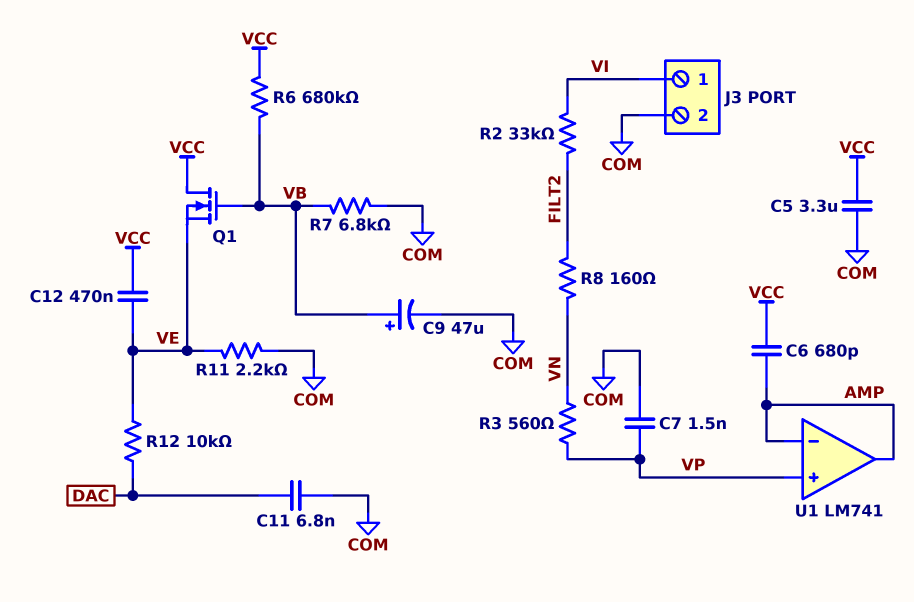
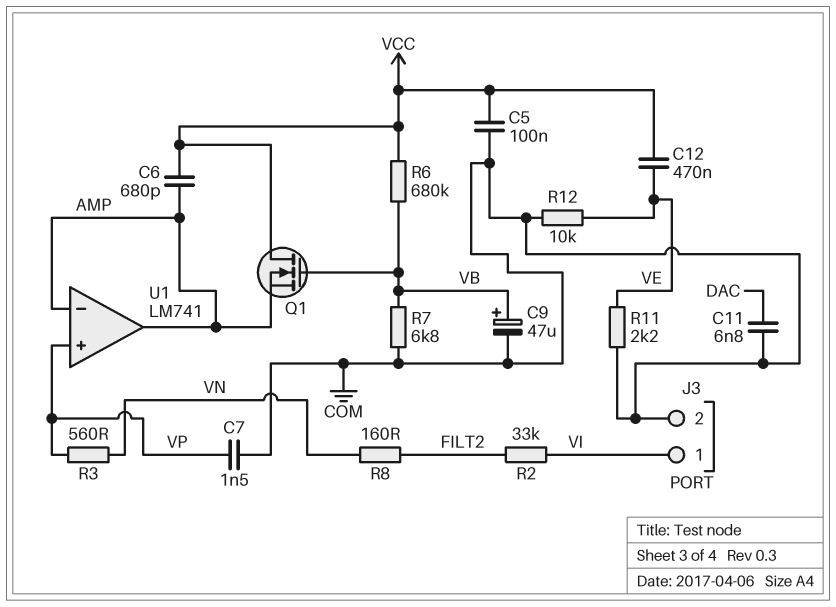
C5: 3.3uF (COM, VCC) -> 100nF (COM, VCC)
Q1: NMOS (G VB, D VCC, S VE) -> NMOS (G VB, D VCC, S AMP)
R12: 10k (DAC, VE) -> 10k (COM, VE)

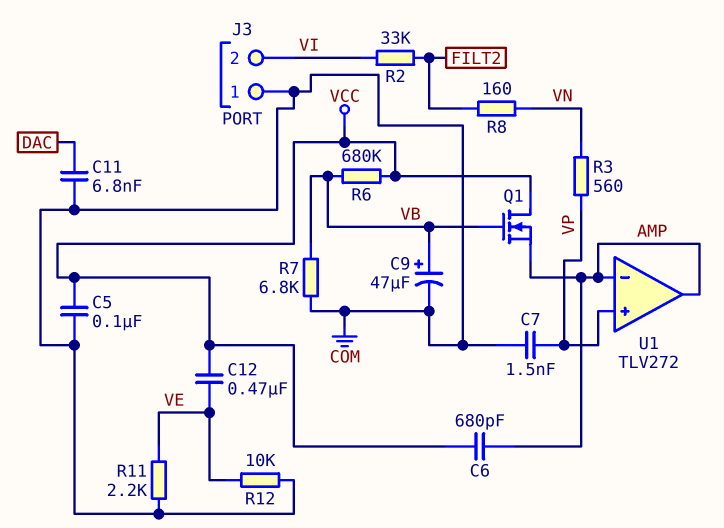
J3 pin 1: VI -> COM
J3 pin 2: COM -> VI
U1: LM741 -> TLV272

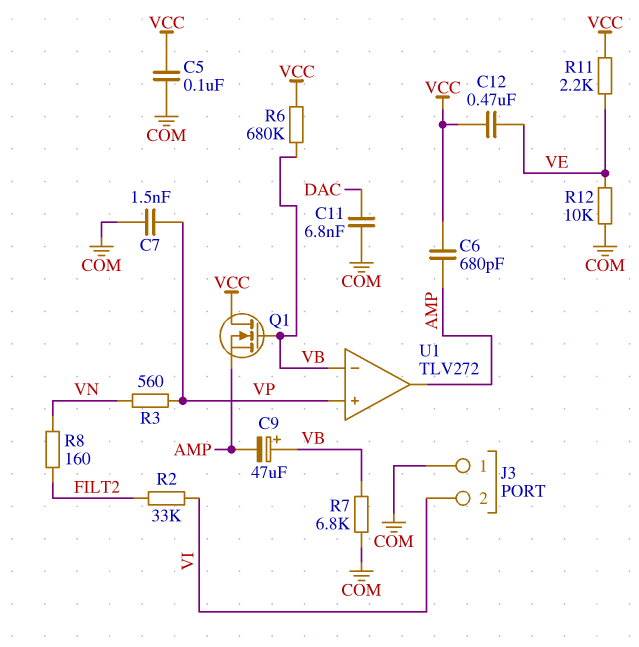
C9: 47uF (plus VB, minus COM) -> 47uF (plus VB, minus AMP)
R11: 2.2k (COM, VE) -> 2.2k (VCC, VE)
U1 pin in-: AMP -> VB

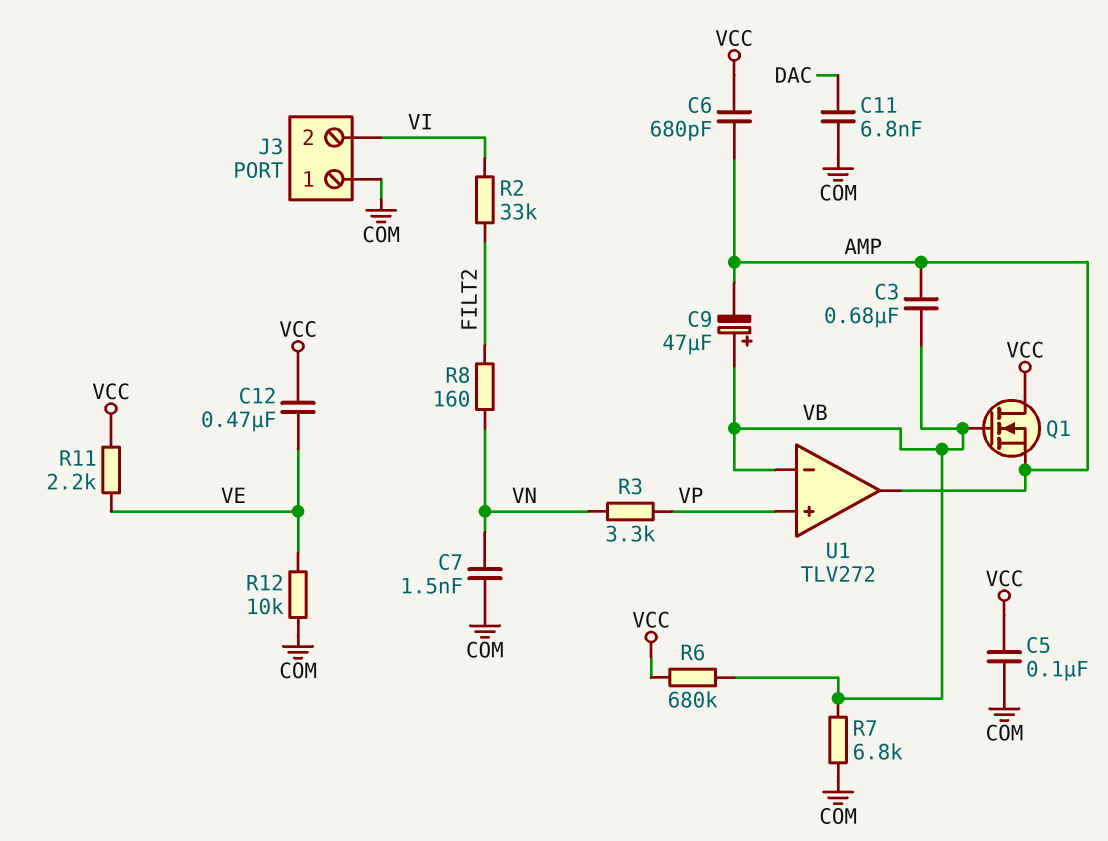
C3: none -> 680nF (AMP, VB)
C7: 1.5nF (COM, VP) -> 1.5nF (COM, VN)
R3: 560 (VN, VP) -> 3.3k (VN, VP)

